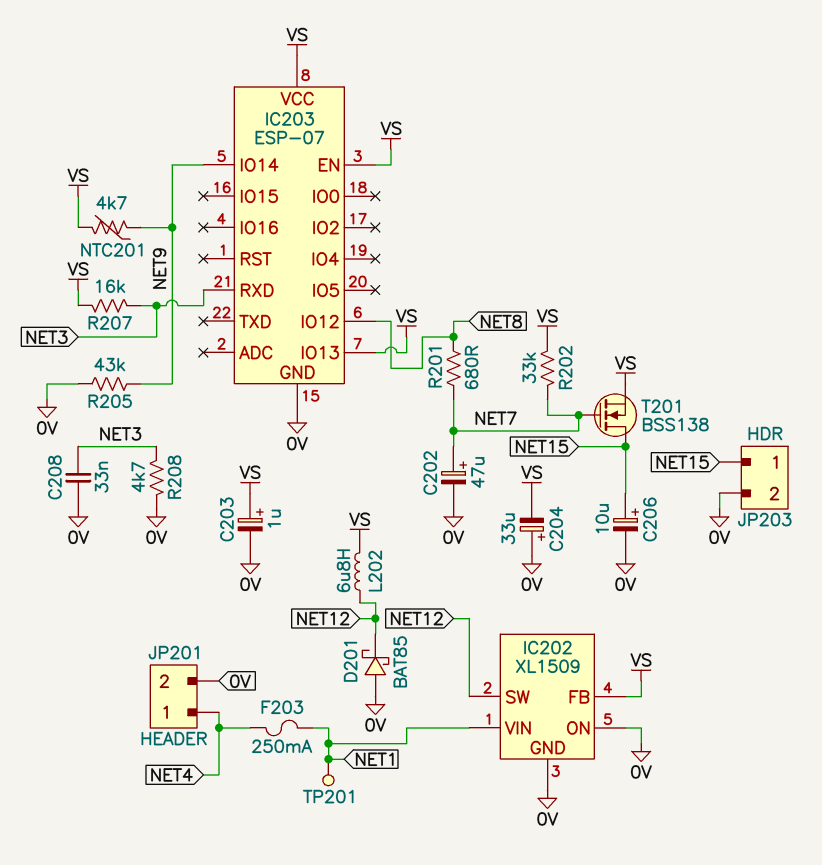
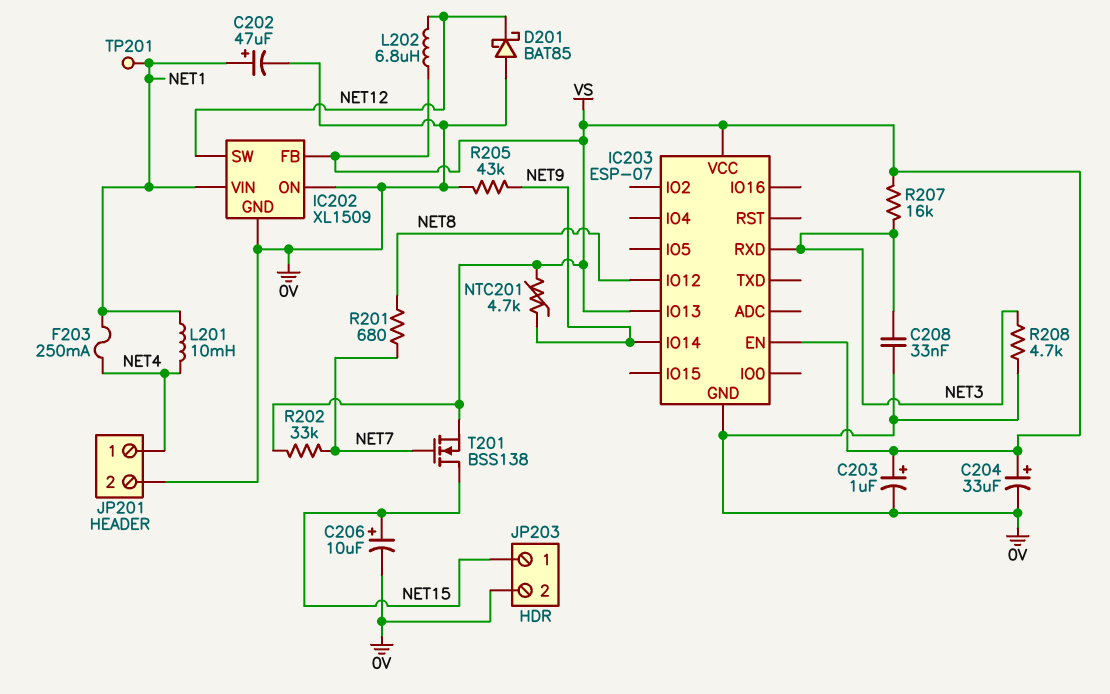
C202: 47uF (plus NET7, minus 0V) -> 47uF (plus NET1, minus 0V)
C204: 33uF (plus 0V, minus VS) -> 33uF (plus VS, minus 0V)
L201: none -> 10mH (NET1, NET4)

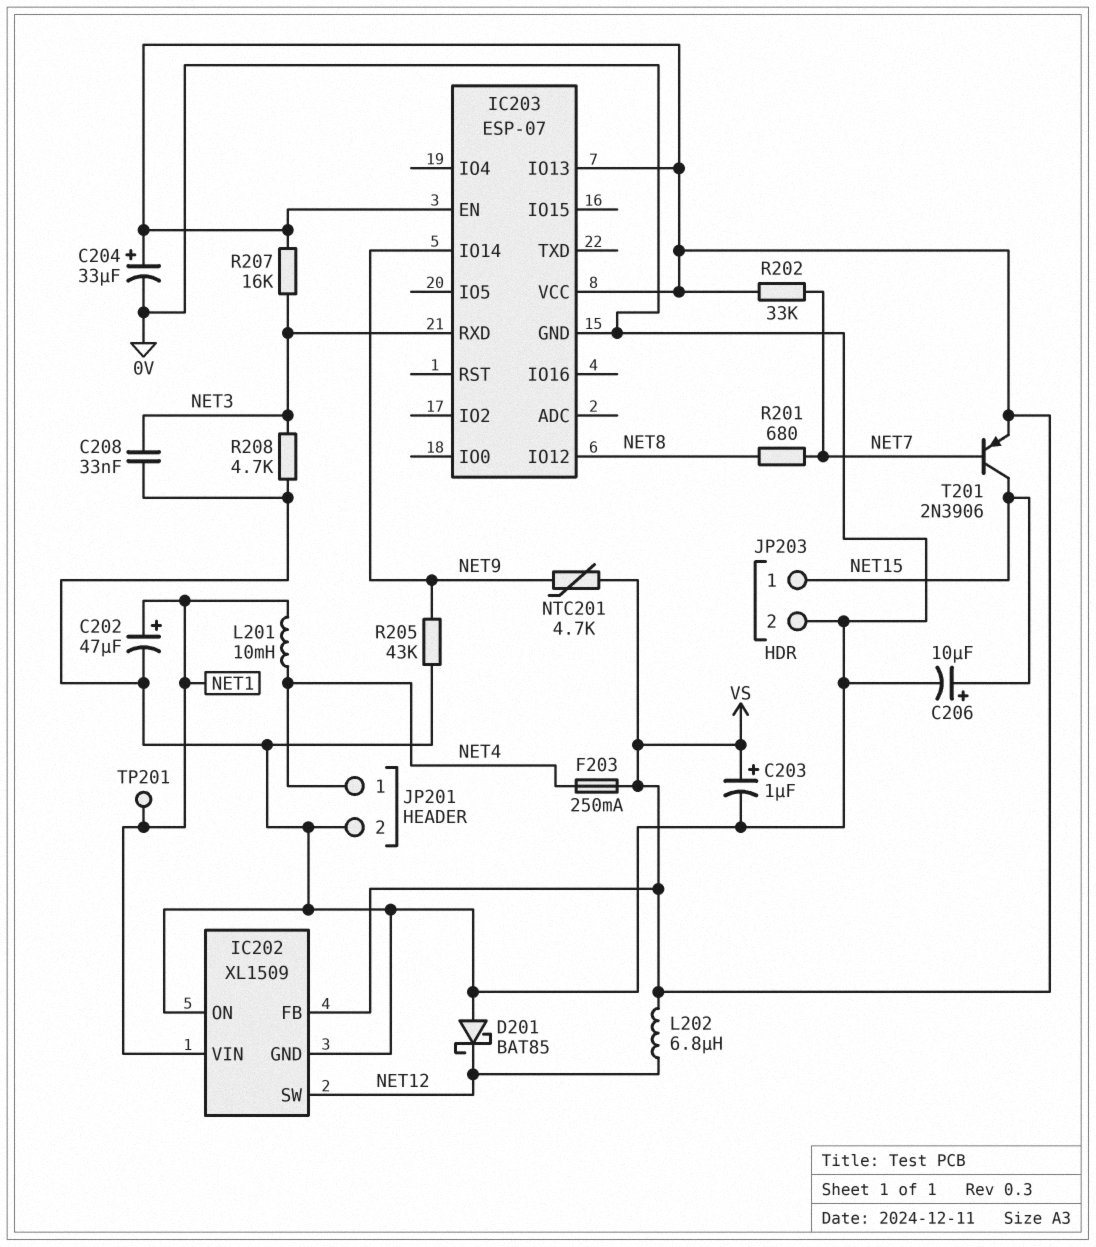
F203: 250mA (NET1, NET4) -> 250mA (NET4, VS)
T201: NMOS BSS138 (G NET7, D NET15, S VS) -> PNP 2N3906 (B NET7, C NET15, E VS)

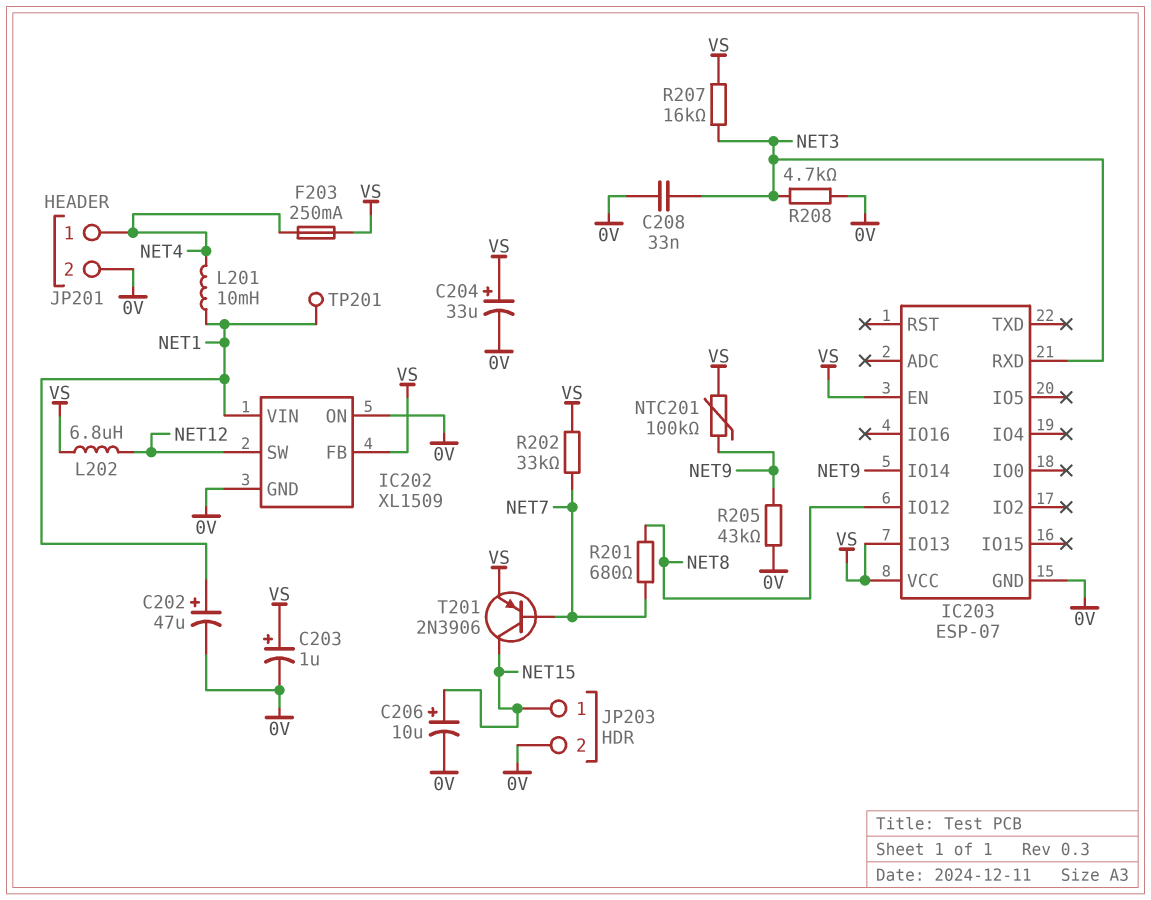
D201: schottky BAT85 (A 0V, K NET12) -> none
NTC201: 4.7k (NET9, VS) -> 100k (NET9, VS)

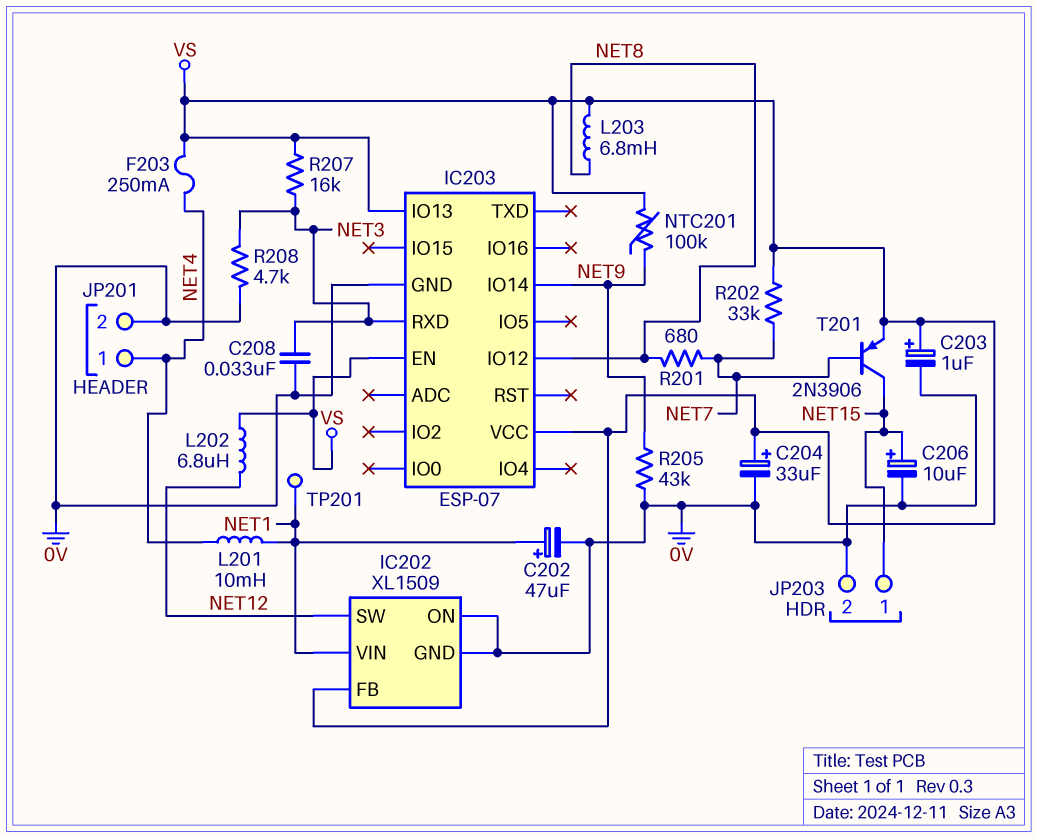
L203: none -> 6.8mH (NET8, VS)

